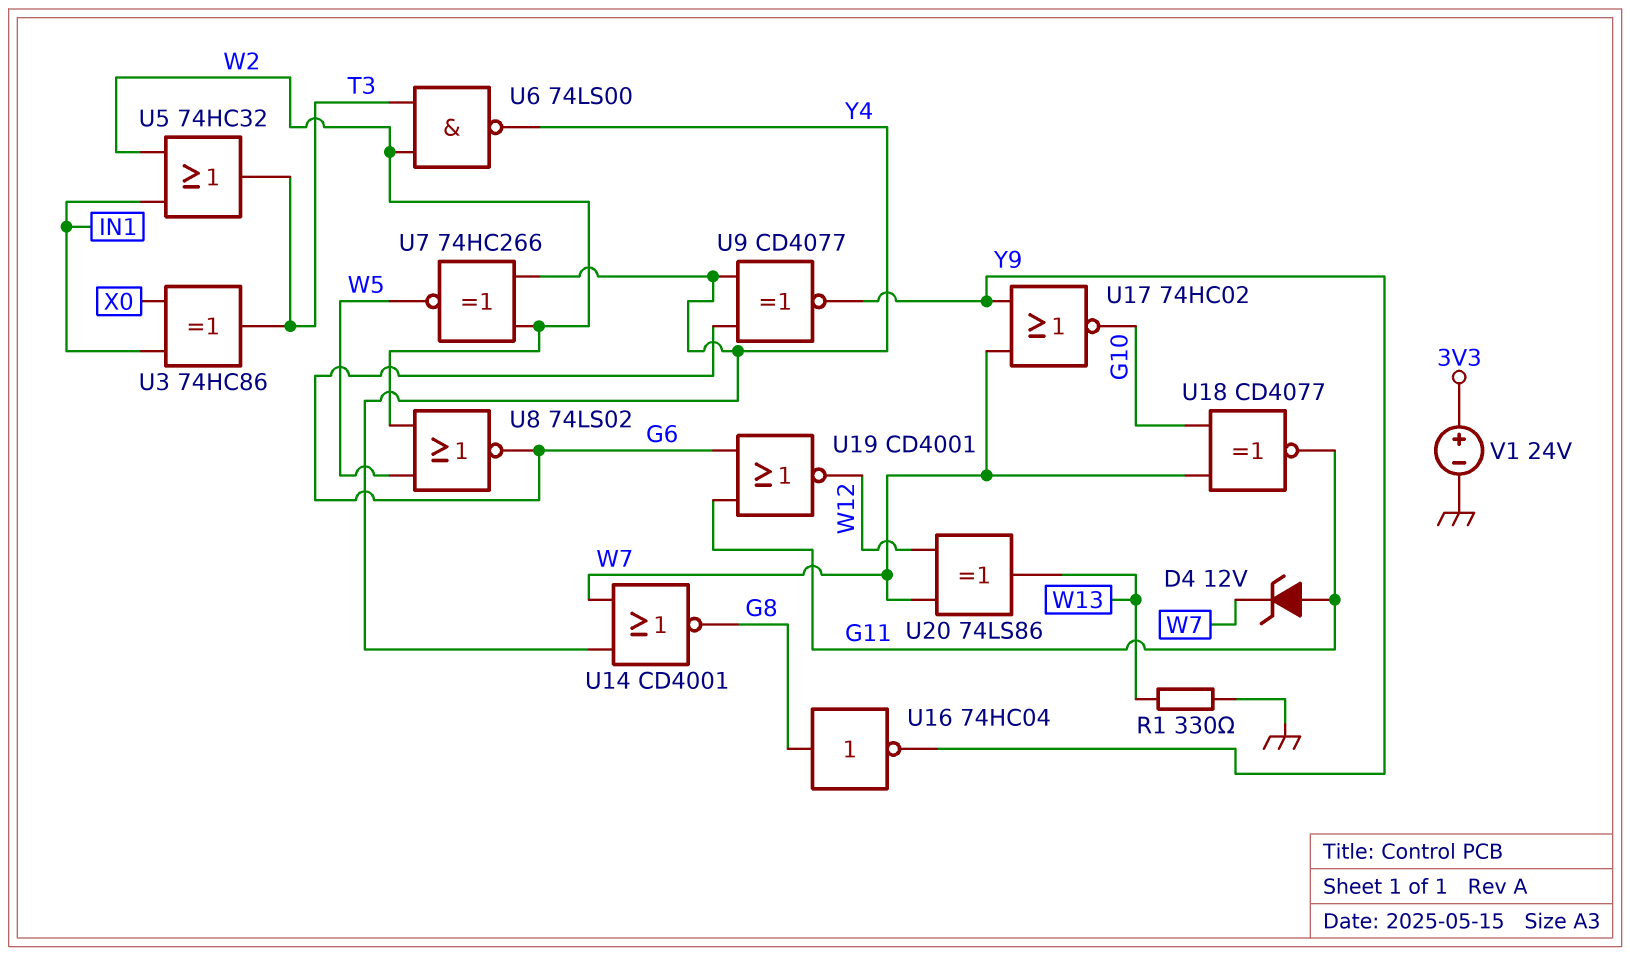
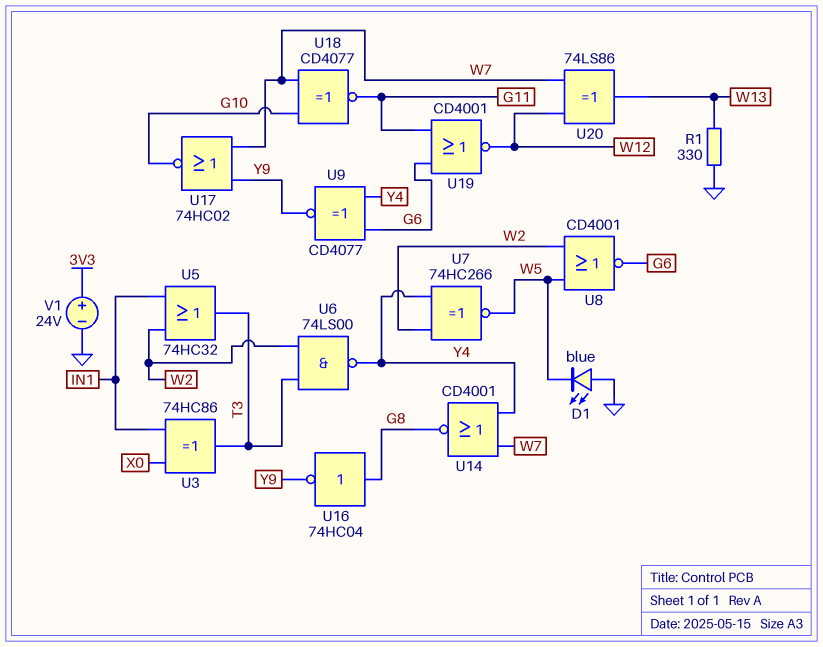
D1: none -> LED blue (A GND, K W5)
D4: zener 12V (A G11, K W7) -> none
U8: NOR 74LS02 (in W2, in W5, out G6) -> NOR CD4001 (in W2, in W5, out G6)

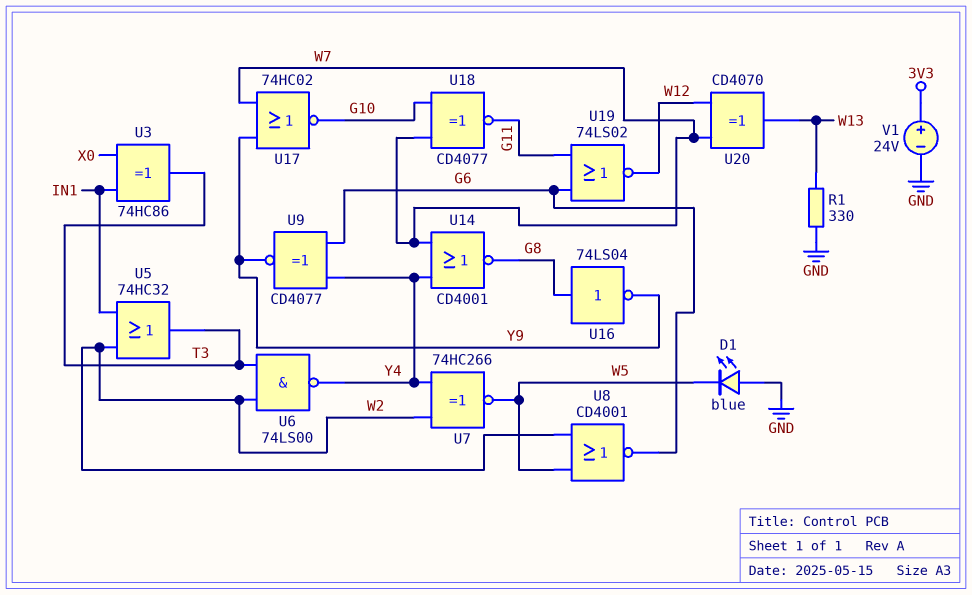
U16: NOT 74HC04 (in G8, out Y9) -> NOT 74LS04 (in G8, out Y9)
U19: NOR CD4001 (in G6, in G11, out W12) -> NOR 74LS02 (in G6, in G11, out W12)
U20: XOR 74LS86 (in W7, in W12, out W13) -> XOR CD4070 (in W7, in W12, out W13)

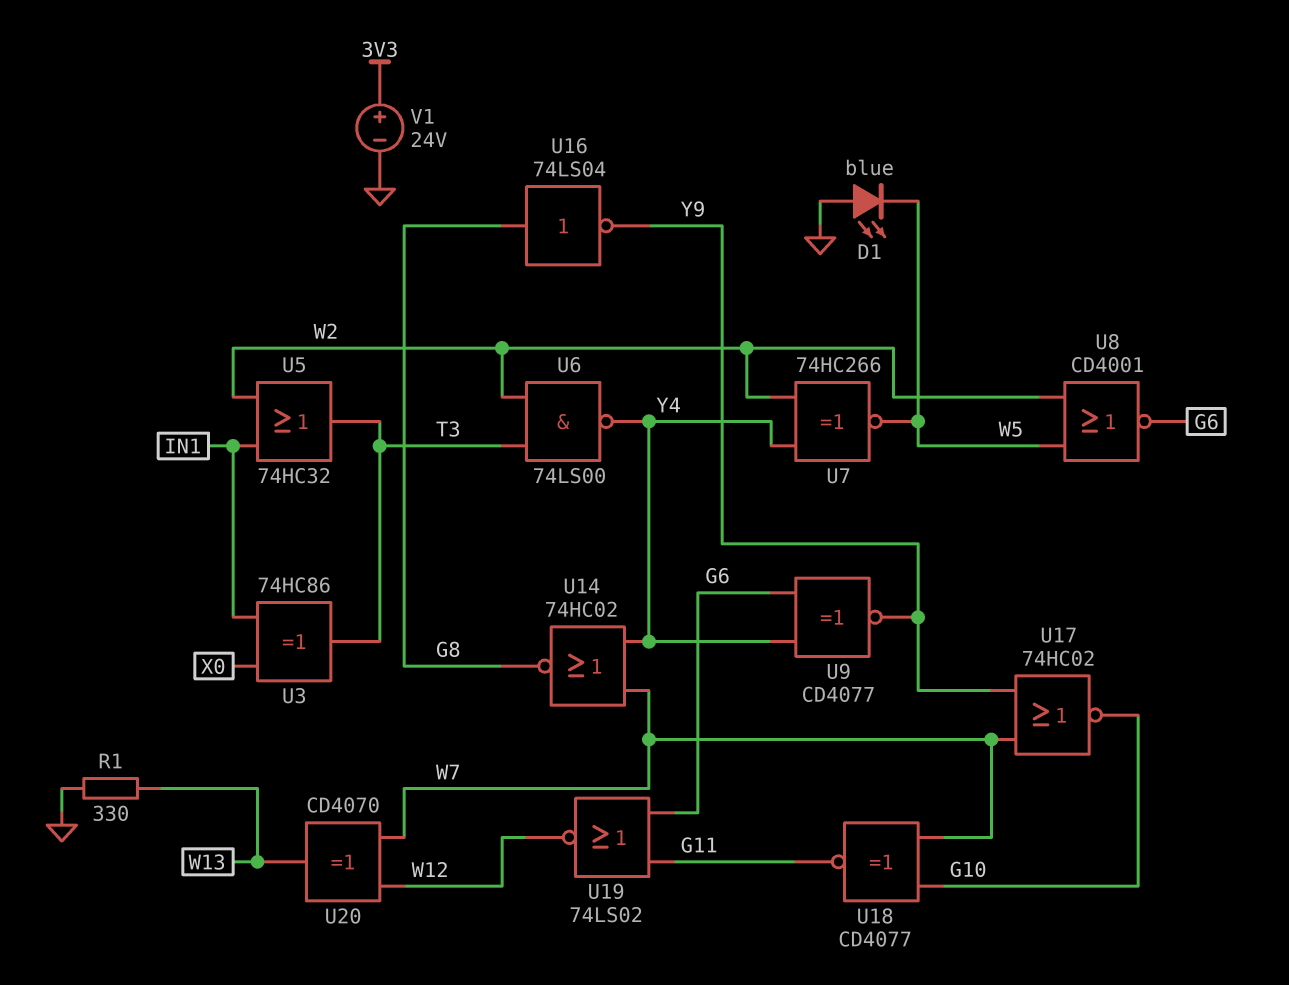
U14: NOR CD4001 (in W7, in Y4, out G8) -> NOR 74HC02 (in W7, in Y4, out G8)

